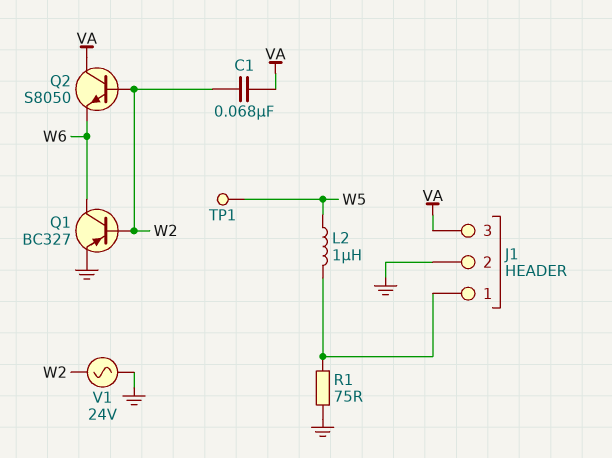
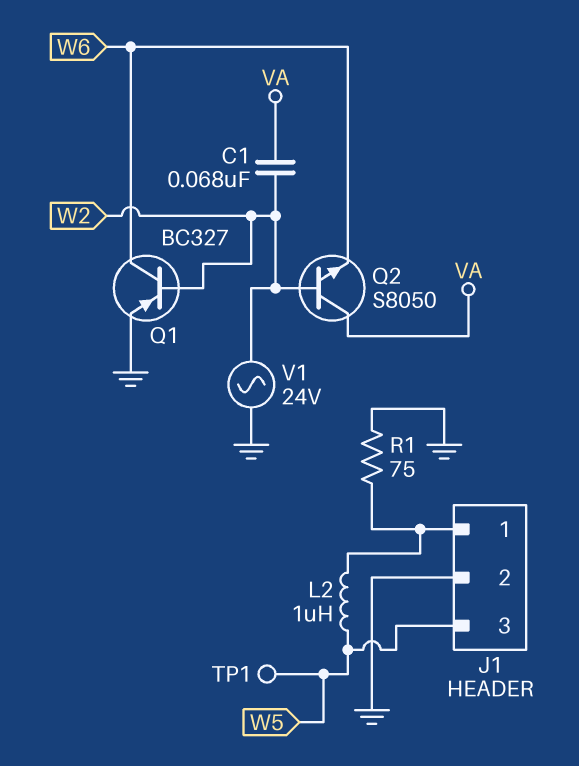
J1 pin 3: VA -> W5

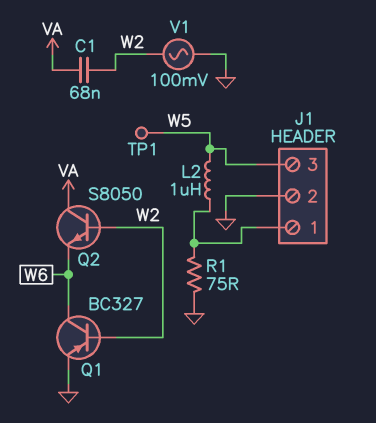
V1: AC 24V (GND, W2) -> AC 100mV (GND, W2)

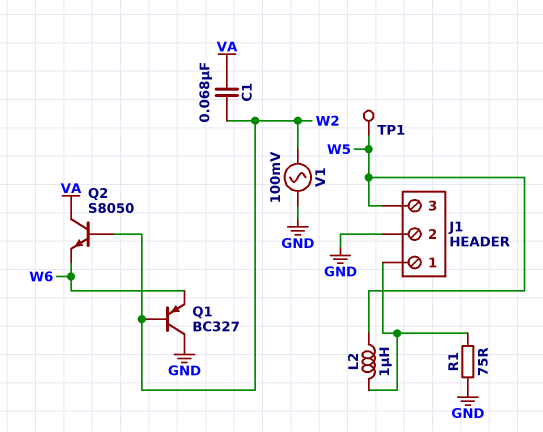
Q1: PNP BC327 (B W2, C W6, E GND) -> PNP BC327 (B W2, C GND, E W6)

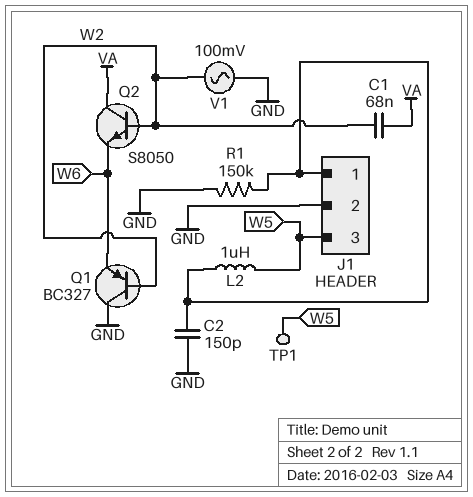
C2: none -> 150pF (GND, J1/1)
R1: 75 (GND, J1/1) -> 150k (GND, J1/1)

